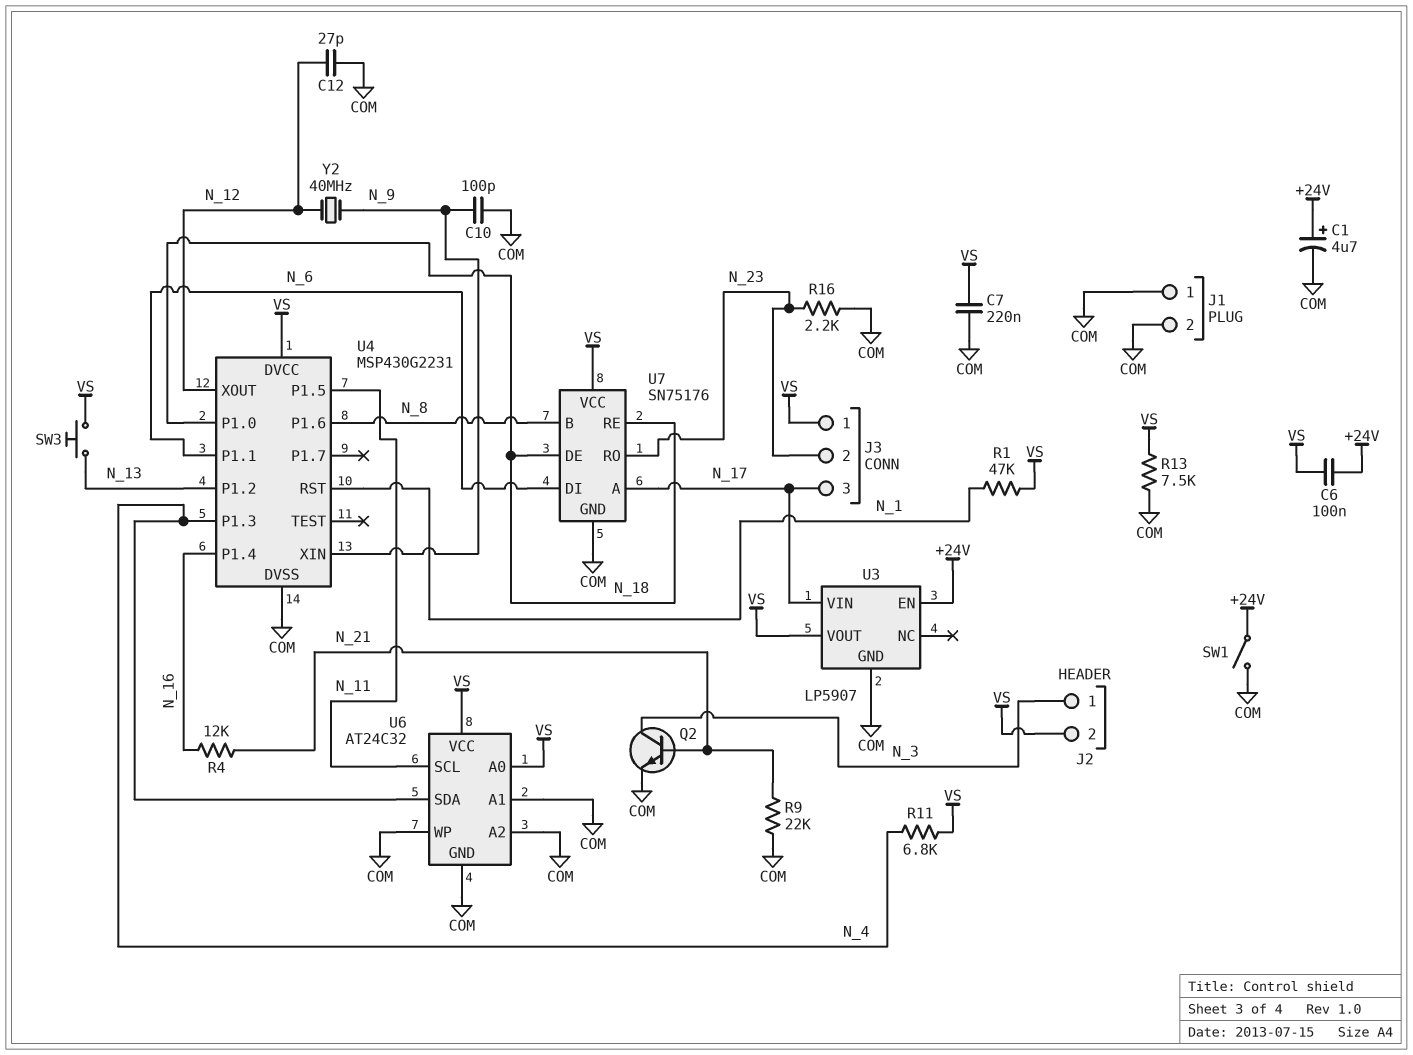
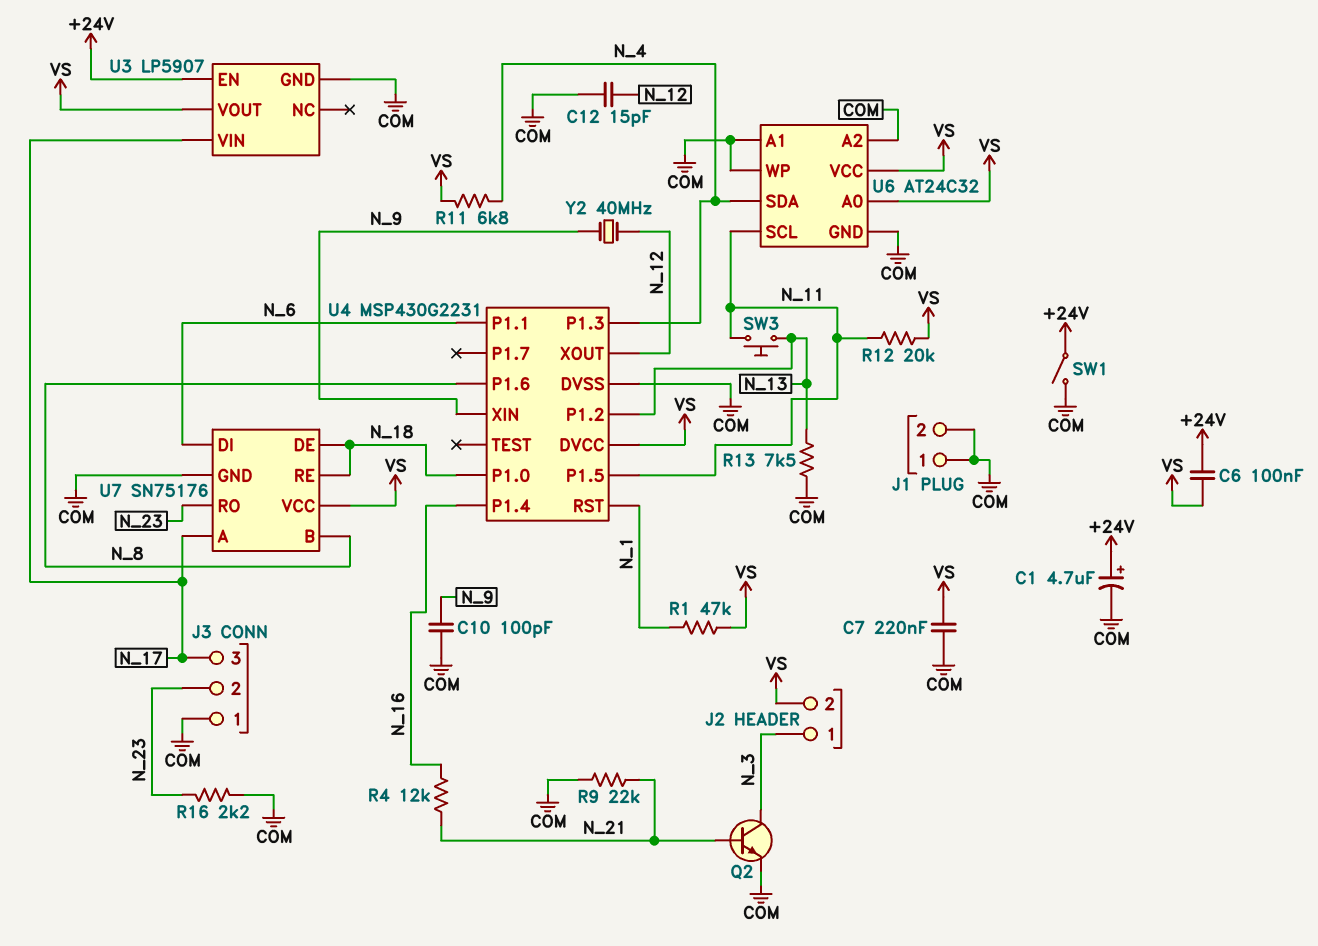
C12: 27pF (COM, N_12) -> 15pF (COM, N_12)
J3 pin 1: VS -> COM
R12: none -> 20k (N_11, VS)
R13: 7.5k (COM, VS) -> 7.5k (COM, N_13)
SW3: button (N_13, VS) -> button (N_11, N_13)

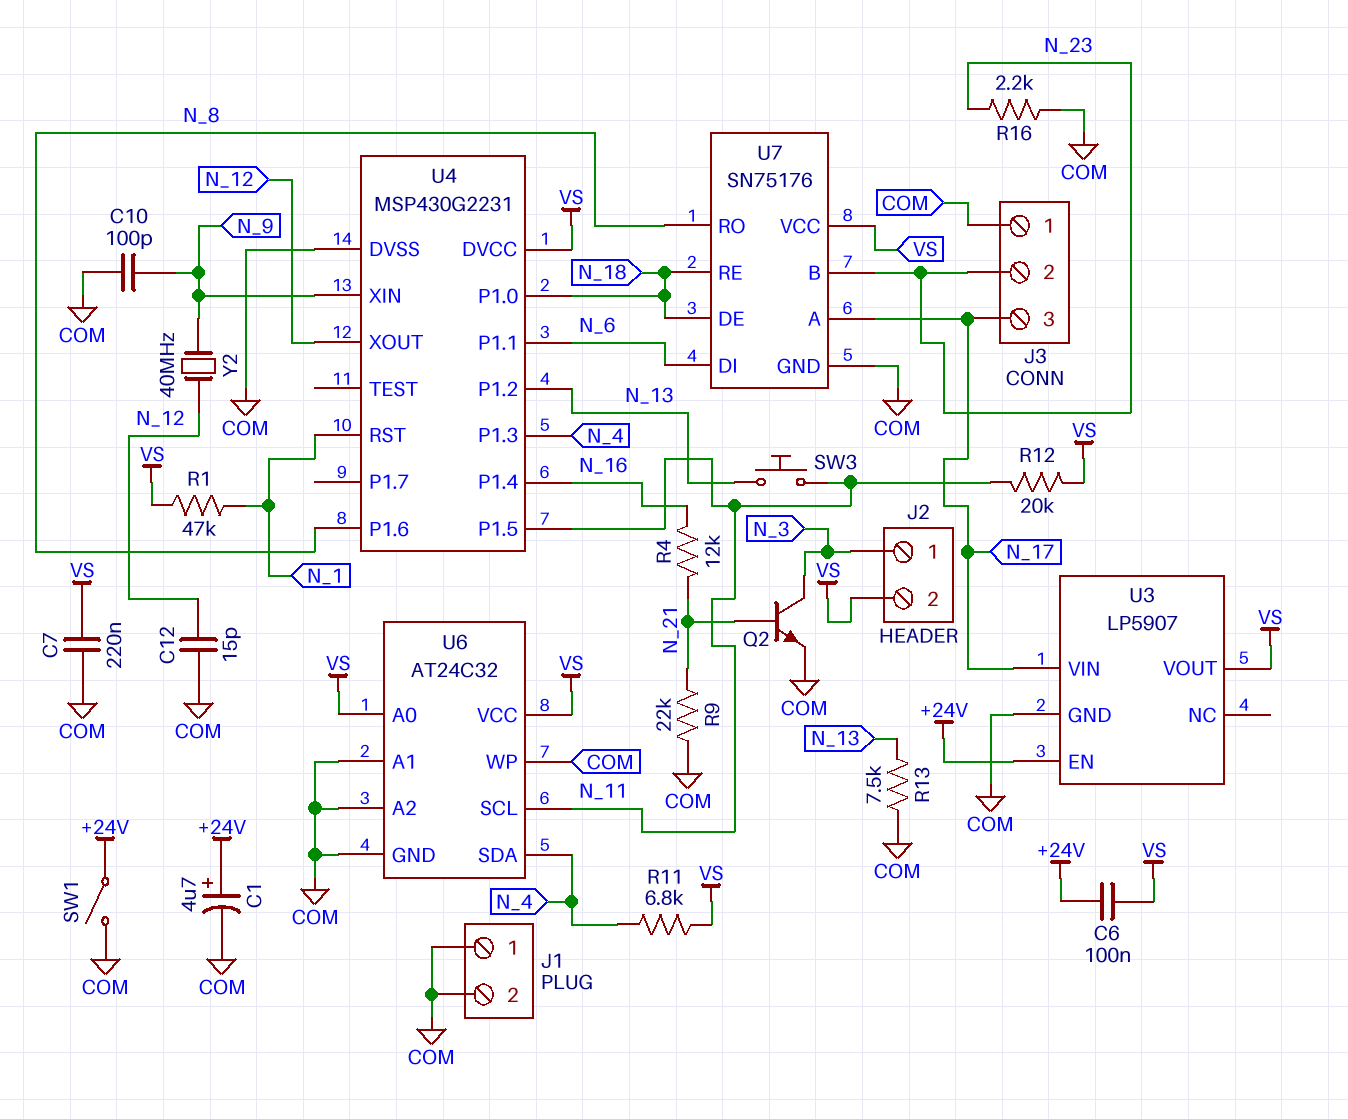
U7 pin B: N_8 -> N_23
U7 pin RO: N_23 -> N_8

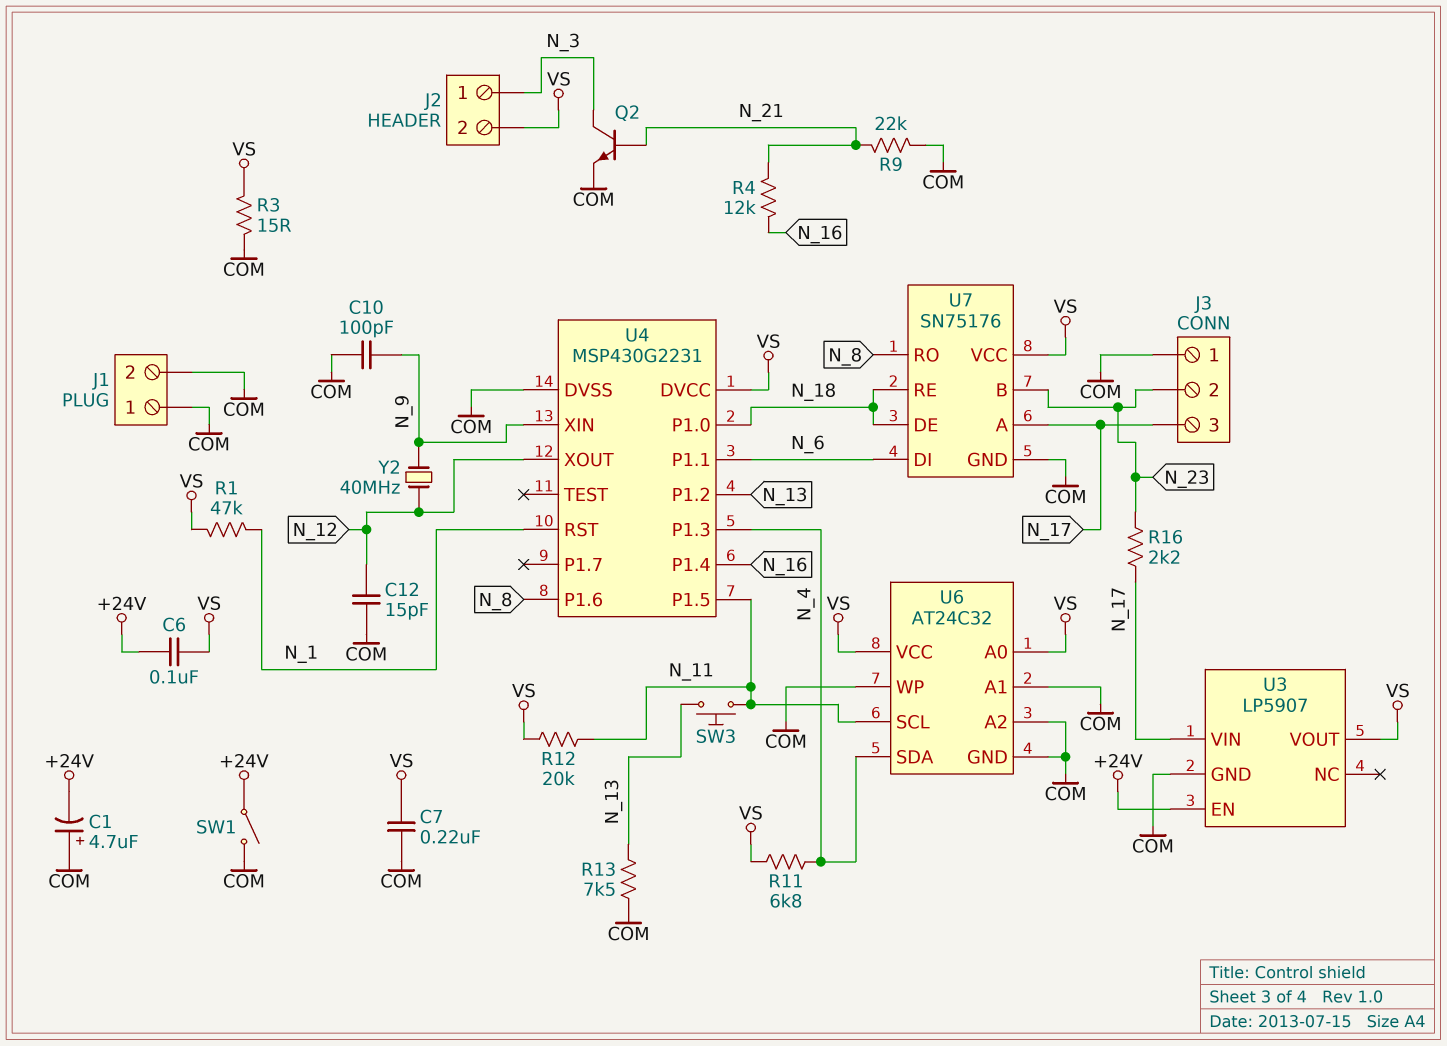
C1: 4.7uF (plus +24V, minus COM) -> 4.7uF (plus COM, minus +24V)
R3: none -> 15 (COM, VS)
R16: 2.2k (COM, N_23) -> 2.2k (N_17, N_23)

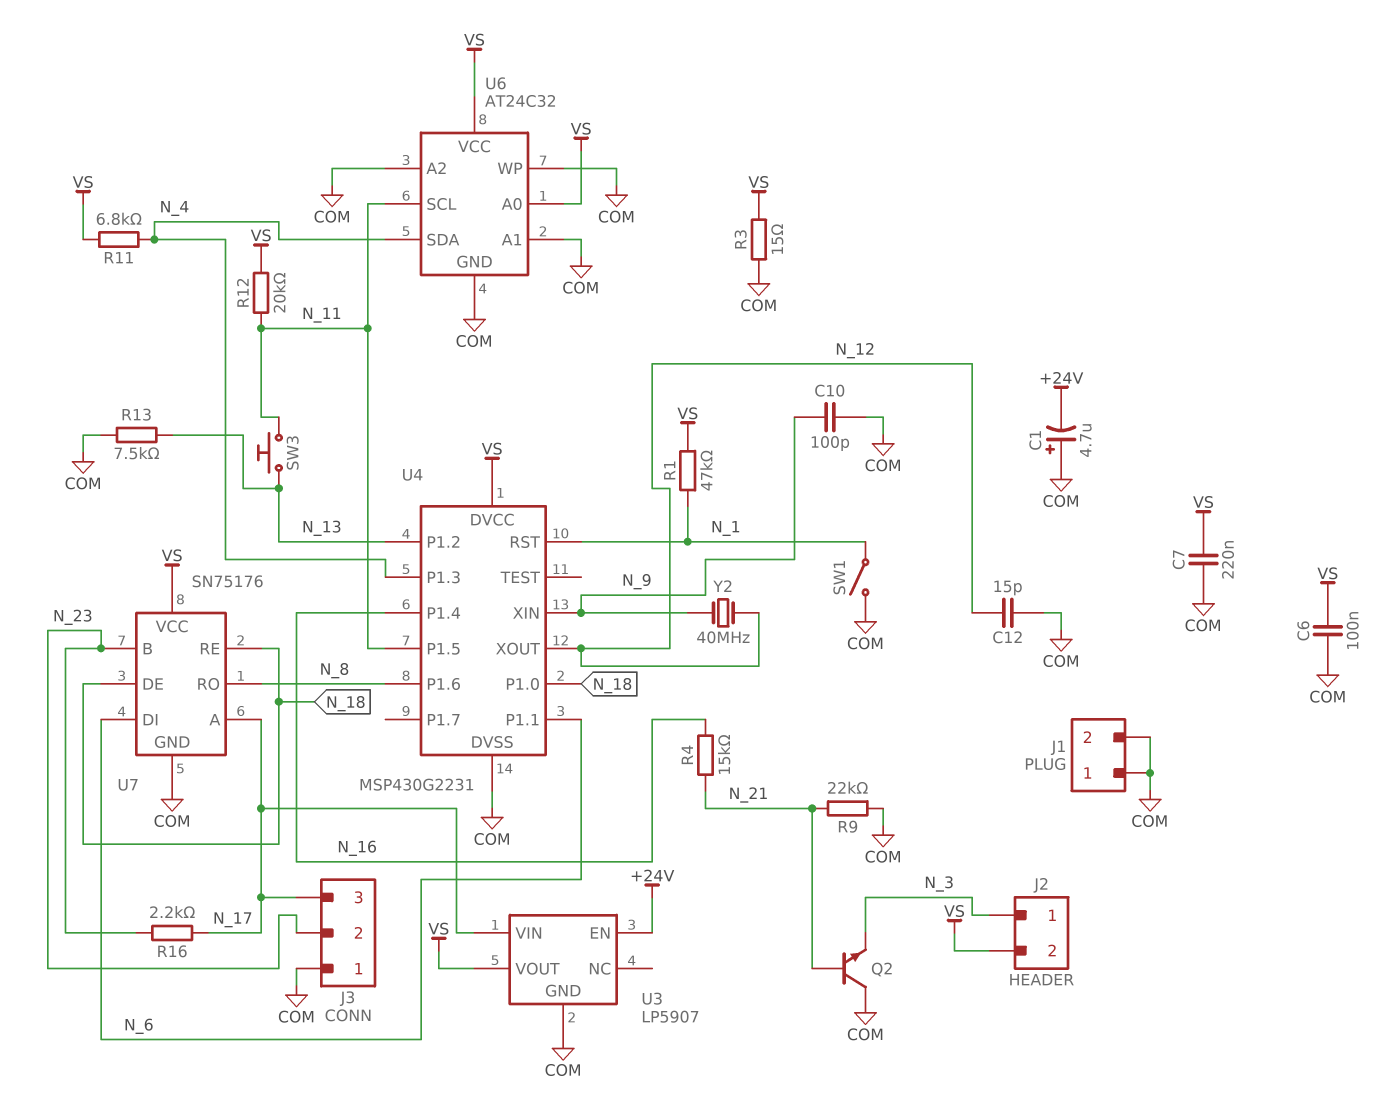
C6: 100nF (+24V, VS) -> 100nF (COM, VS)
Q2: NPN (B N_21, C N_3, E COM) -> NPN (B N_21, C COM, E N_3)
R4: 12k (N_16, N_21) -> 15k (N_16, N_21)
SW1: switch (+24V, COM) -> switch (COM, N_1)

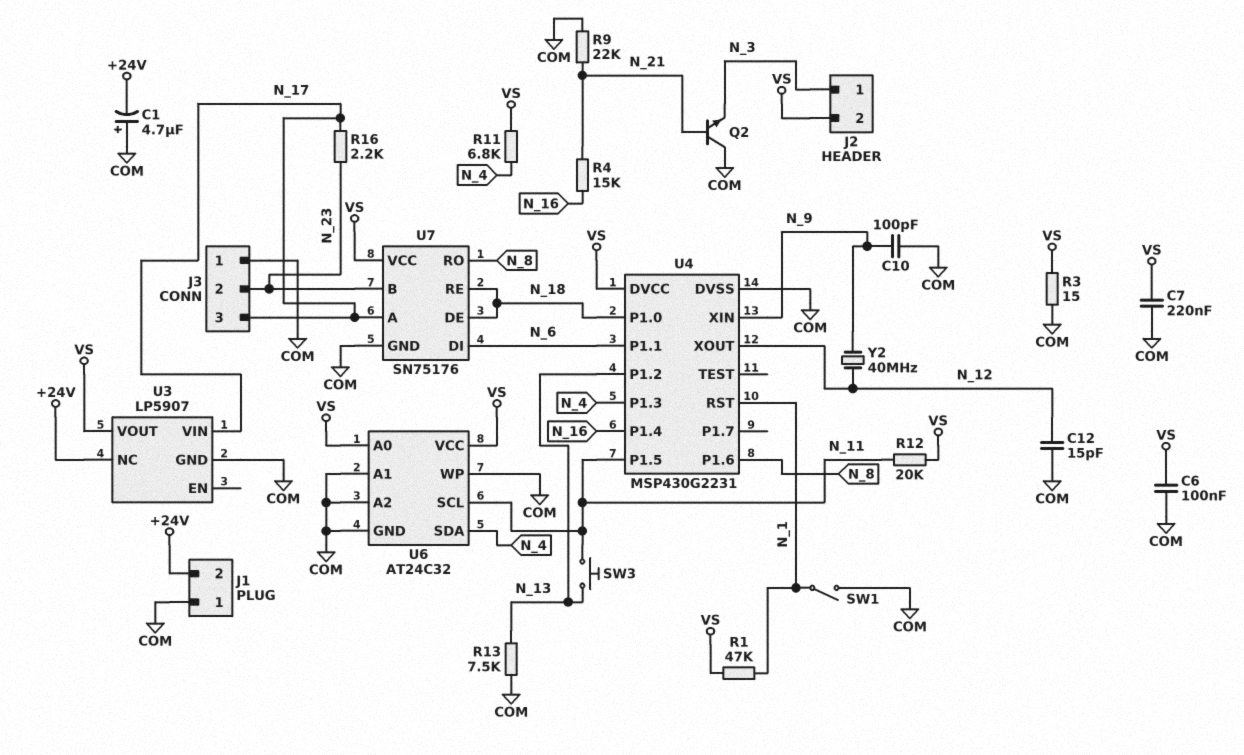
J1 pin 2: COM -> +24V
U3 pin EN: +24V -> none
U3 pin NC: none -> +24V

